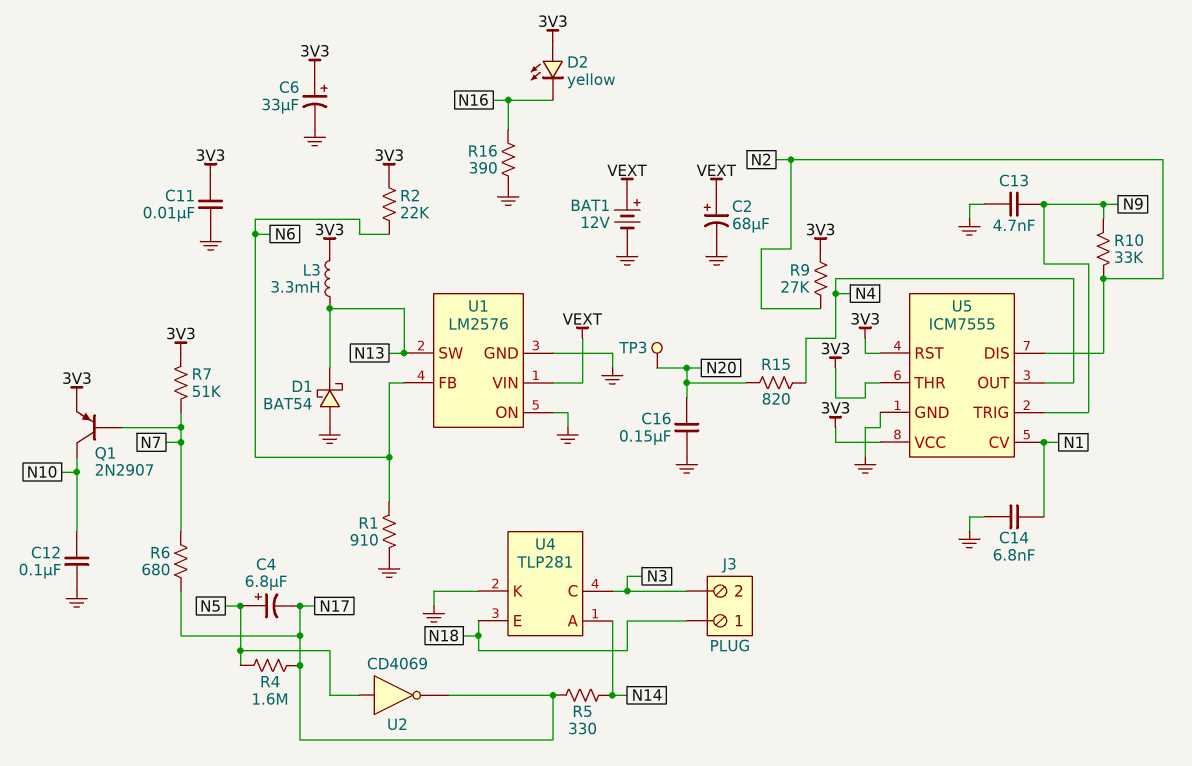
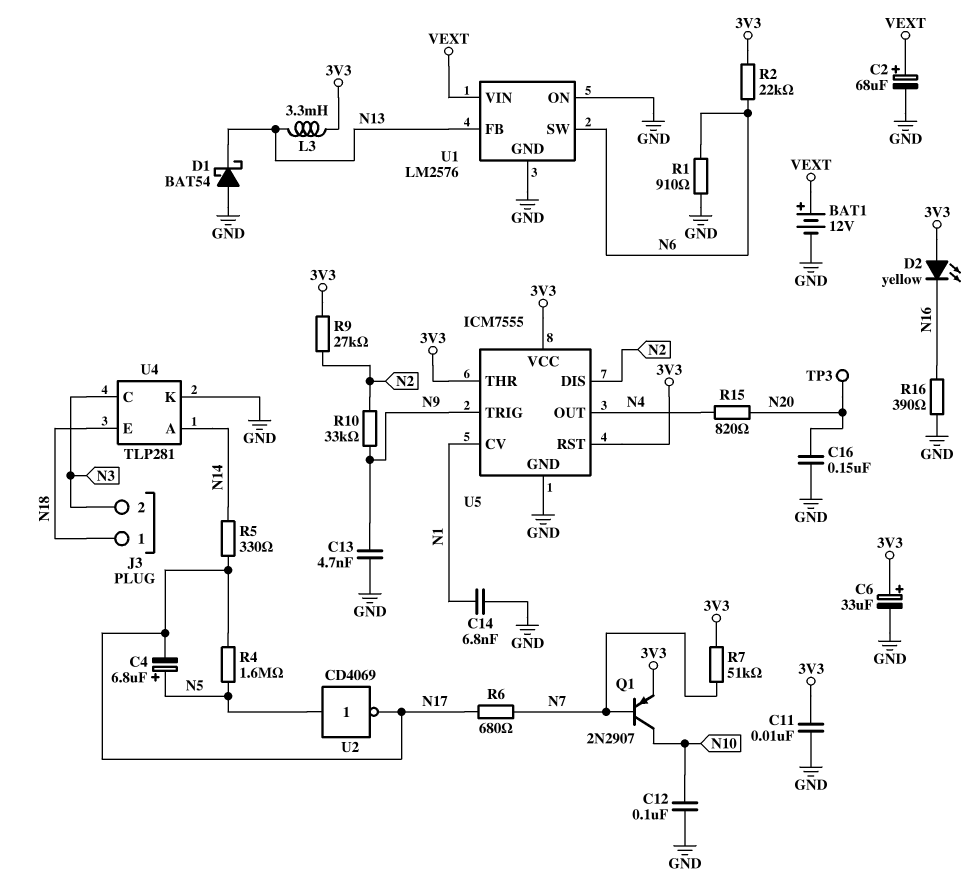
U1 pin FB: N6 -> N13
U1 pin SW: N13 -> N6

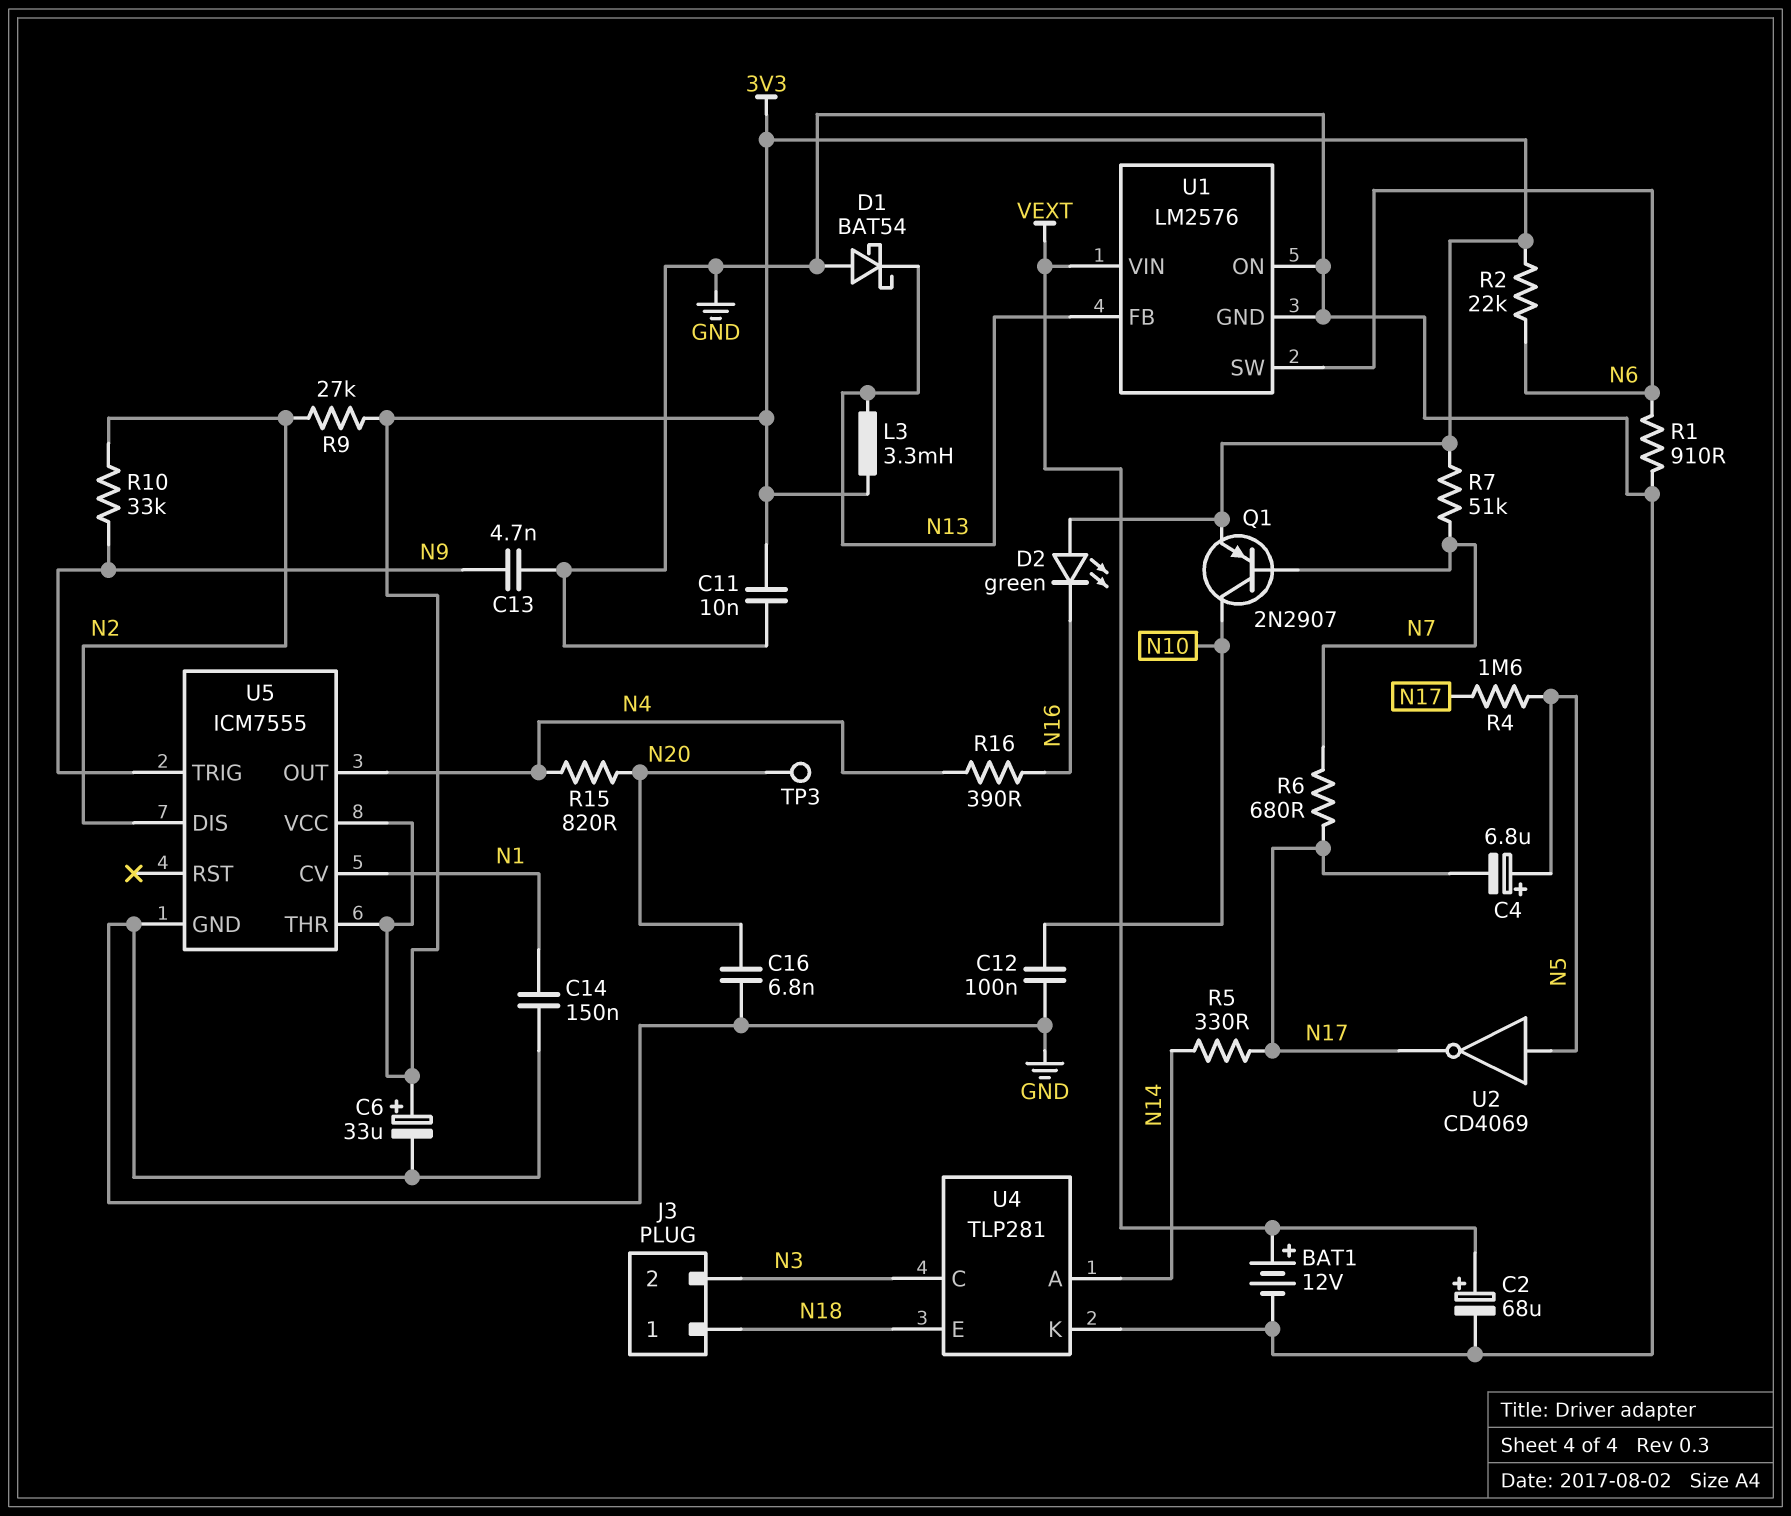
C14: 6.8nF (GND, N1) -> 150nF (GND, N1)
C16: 150nF (GND, N20) -> 6.8nF (GND, N20)
D2: LED yellow (A 3V3, K N16) -> LED green (A 3V3, K N16)
R16: 390 (GND, N16) -> 390 (N4, N16)
U5 pin RST: 3V3 -> none

